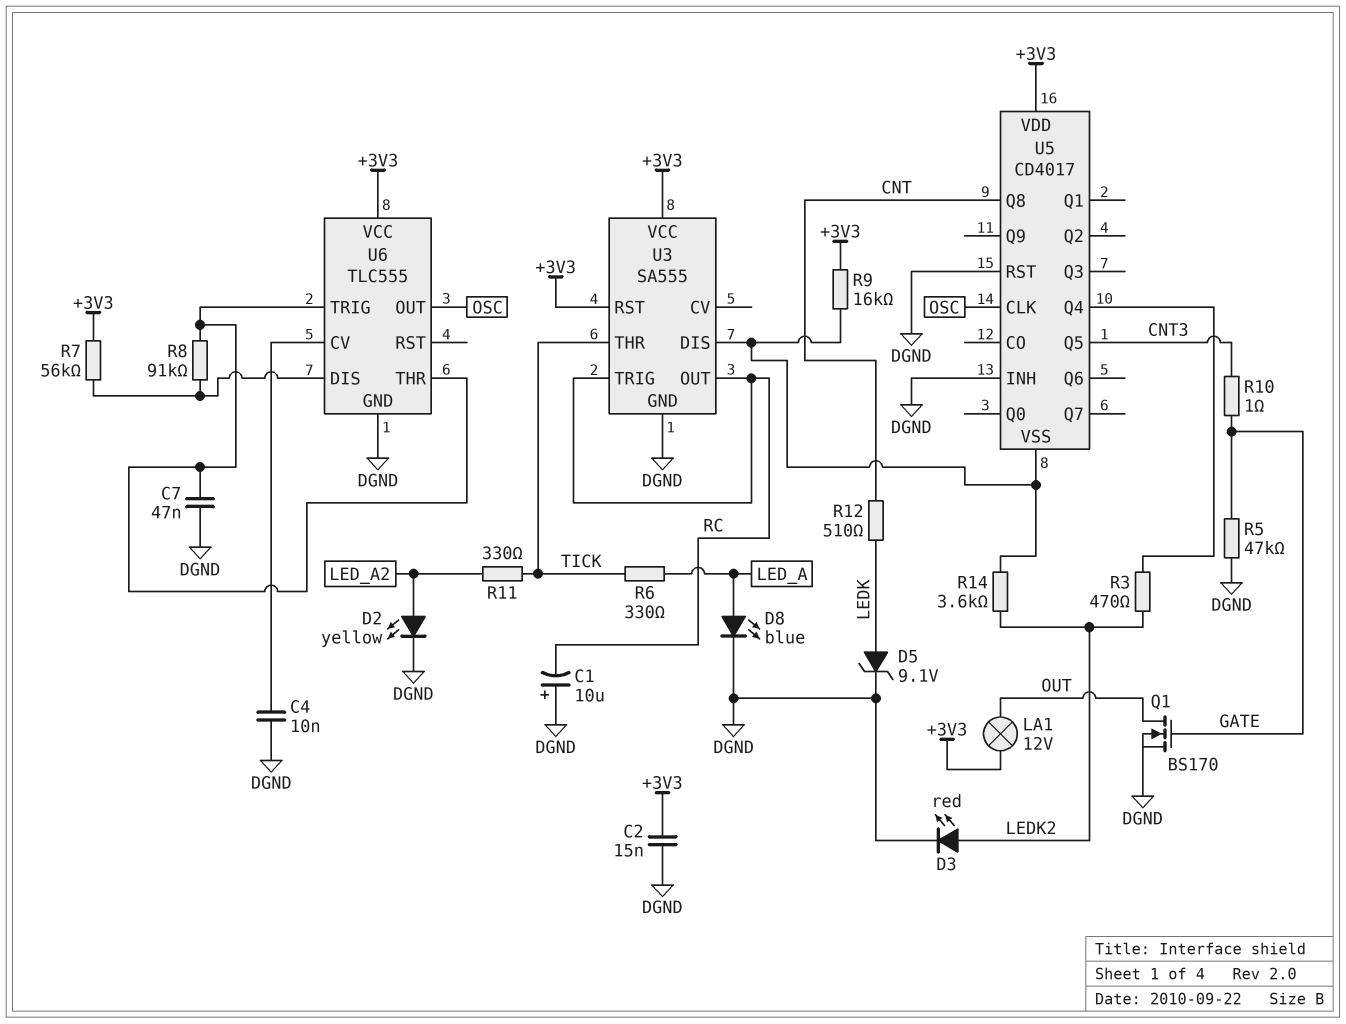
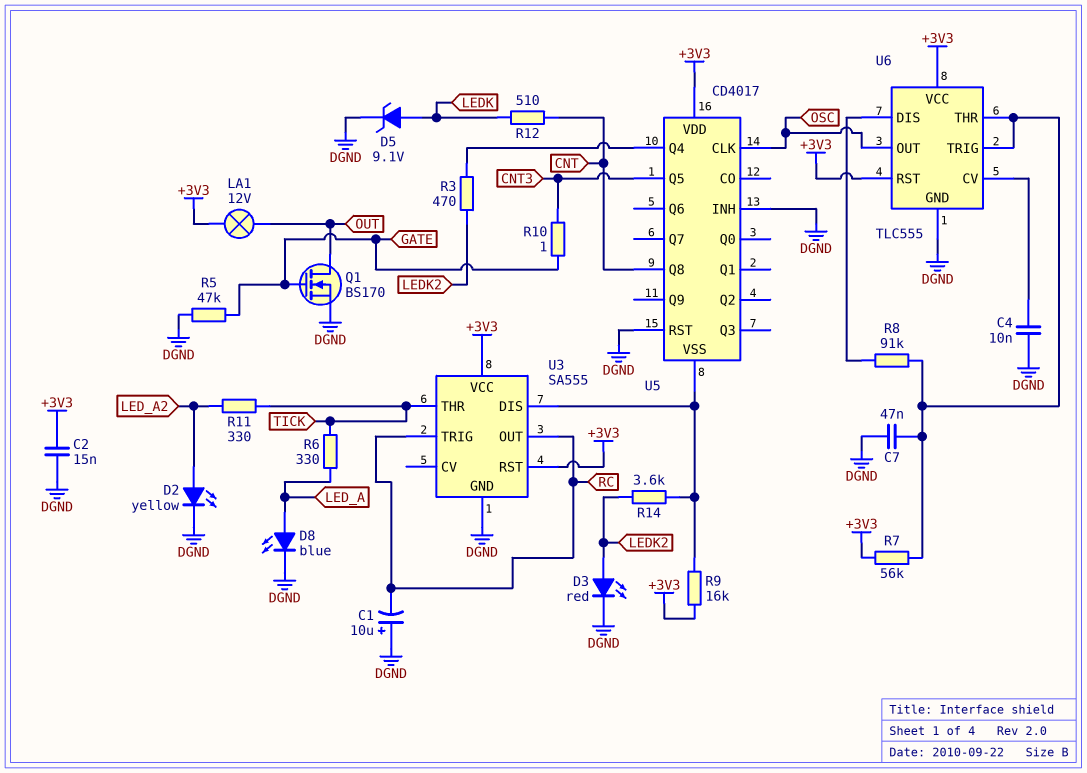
R7: 56k (+3V3, U6/DIS) -> 56k (+3V3, U6/THR)
U6 pin RST: none -> +3V3

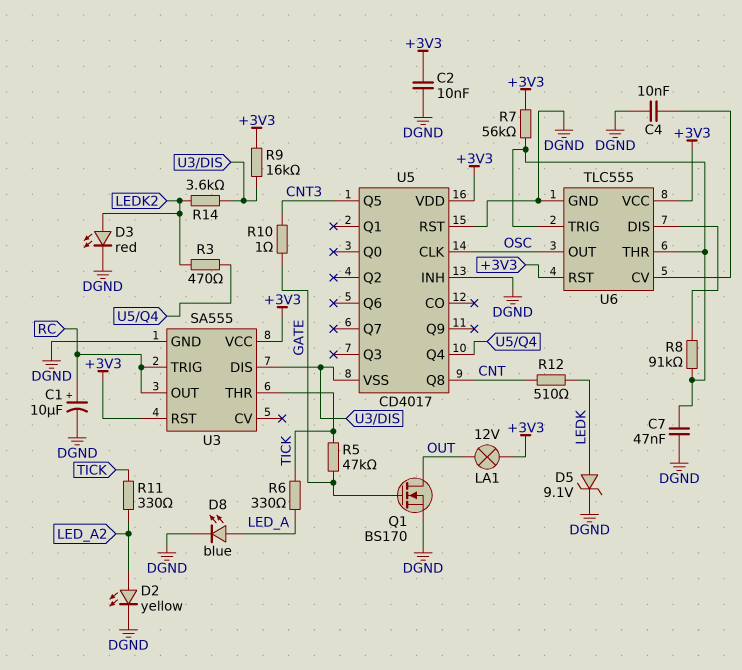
C1: 10uF (plus DGND, minus RC) -> 10uF (plus RC, minus DGND)
C2: 15nF (+3V3, DGND) -> 10nF (+3V3, DGND)
R5: 47k (DGND, GATE) -> 47k (GATE, TICK)

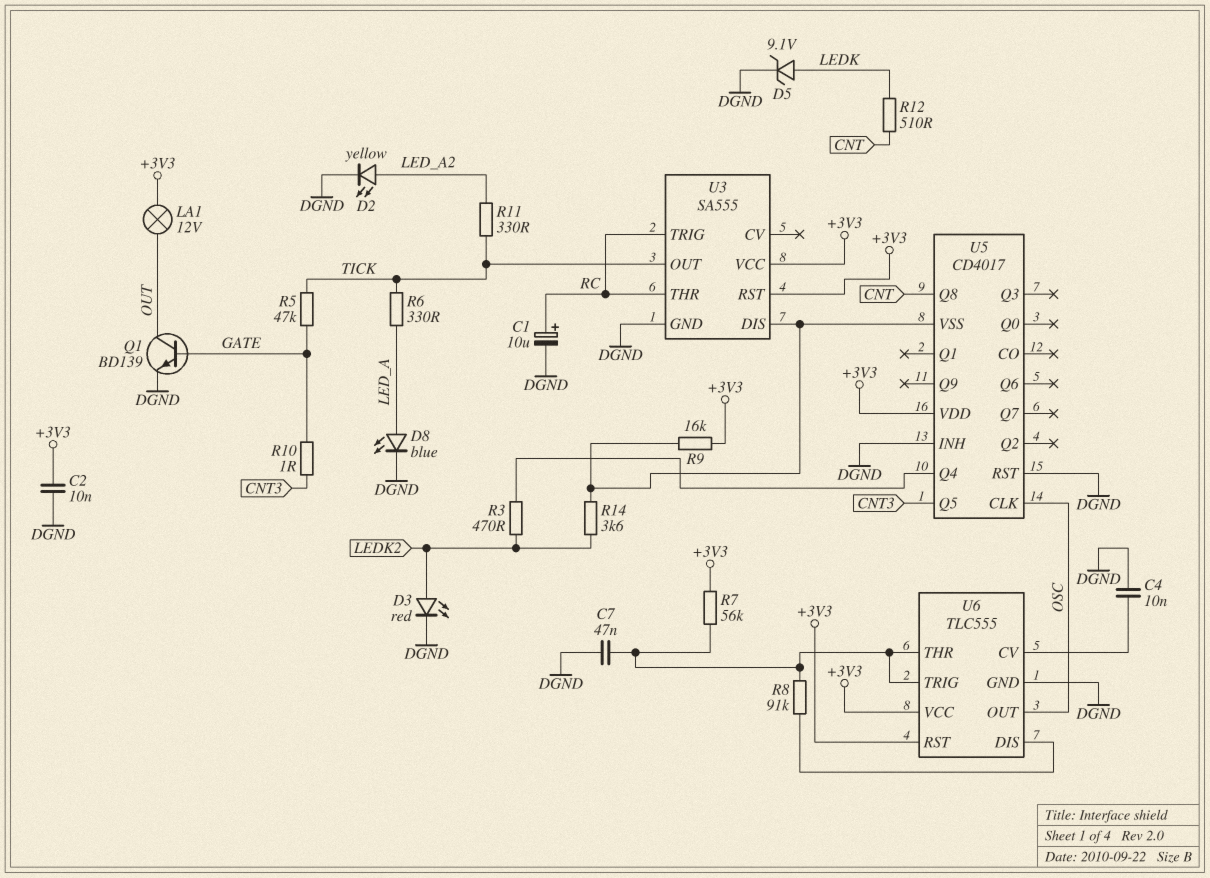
Q1: NMOS BS170 (G GATE, D OUT, S DGND) -> NPN BD139 (B GATE, C OUT, E DGND)
U3 pin OUT: RC -> TICK
U3 pin THR: TICK -> RC

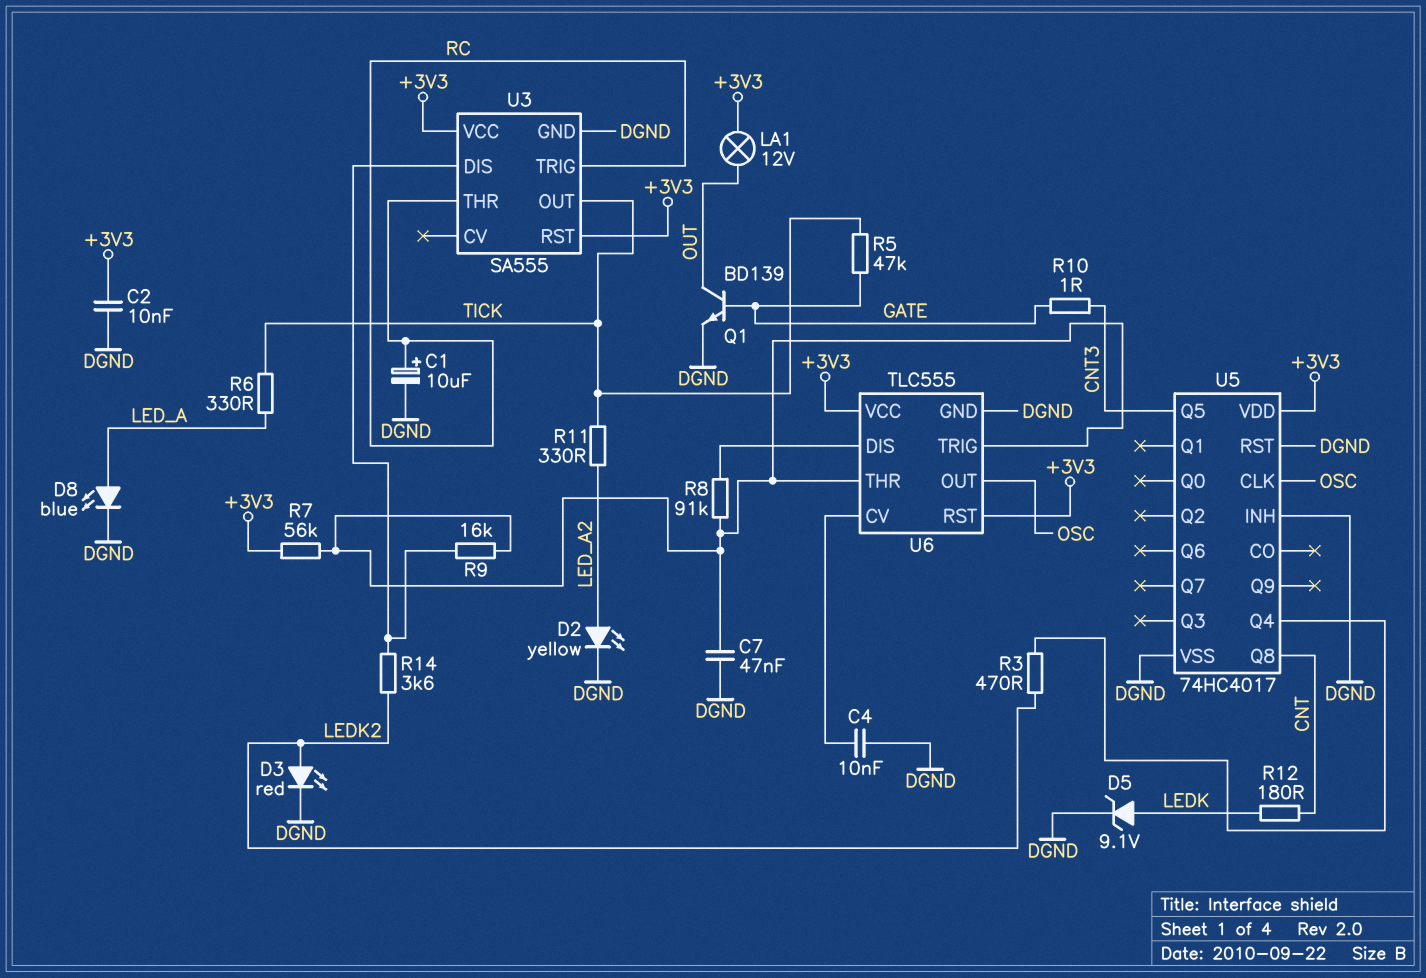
R9: 16k (+3V3, U3/DIS) -> 16k (U3/DIS, U6/THR)
R12: 510 (CNT, LEDK) -> 180 (CNT, LEDK)
U5: CD4017 -> 74HC4017
U5 pin VSS: U3/DIS -> DGND

